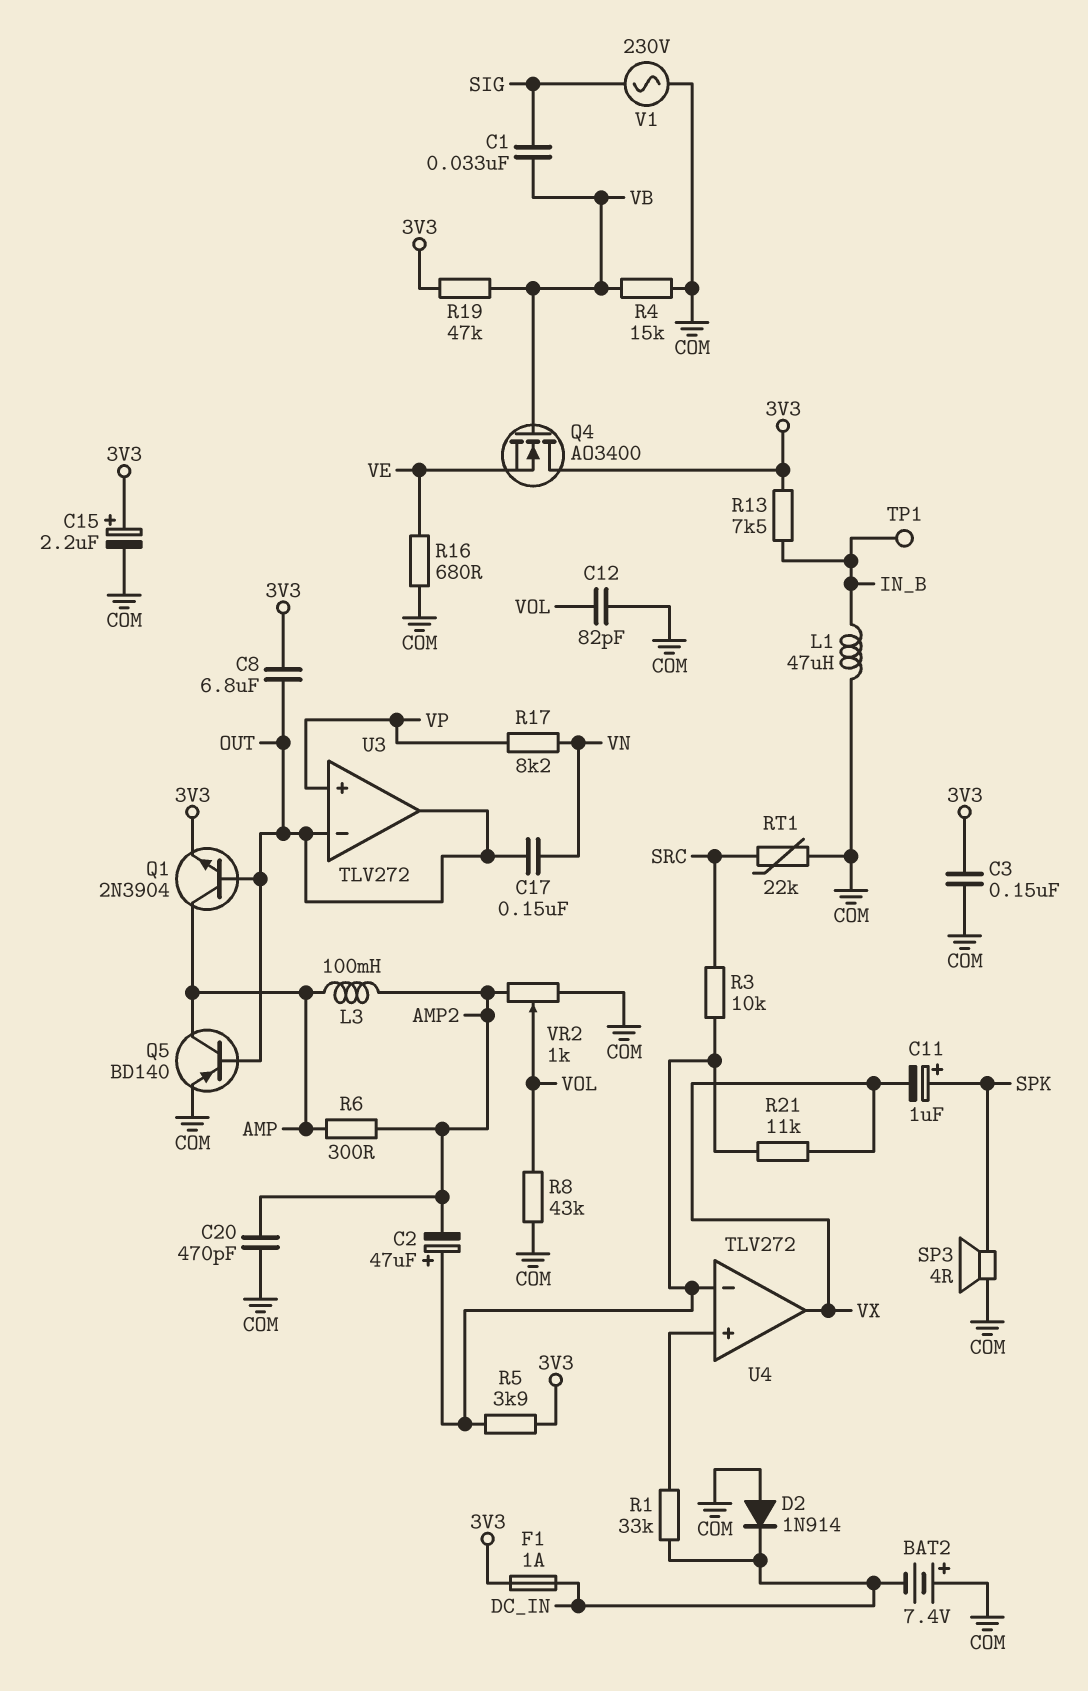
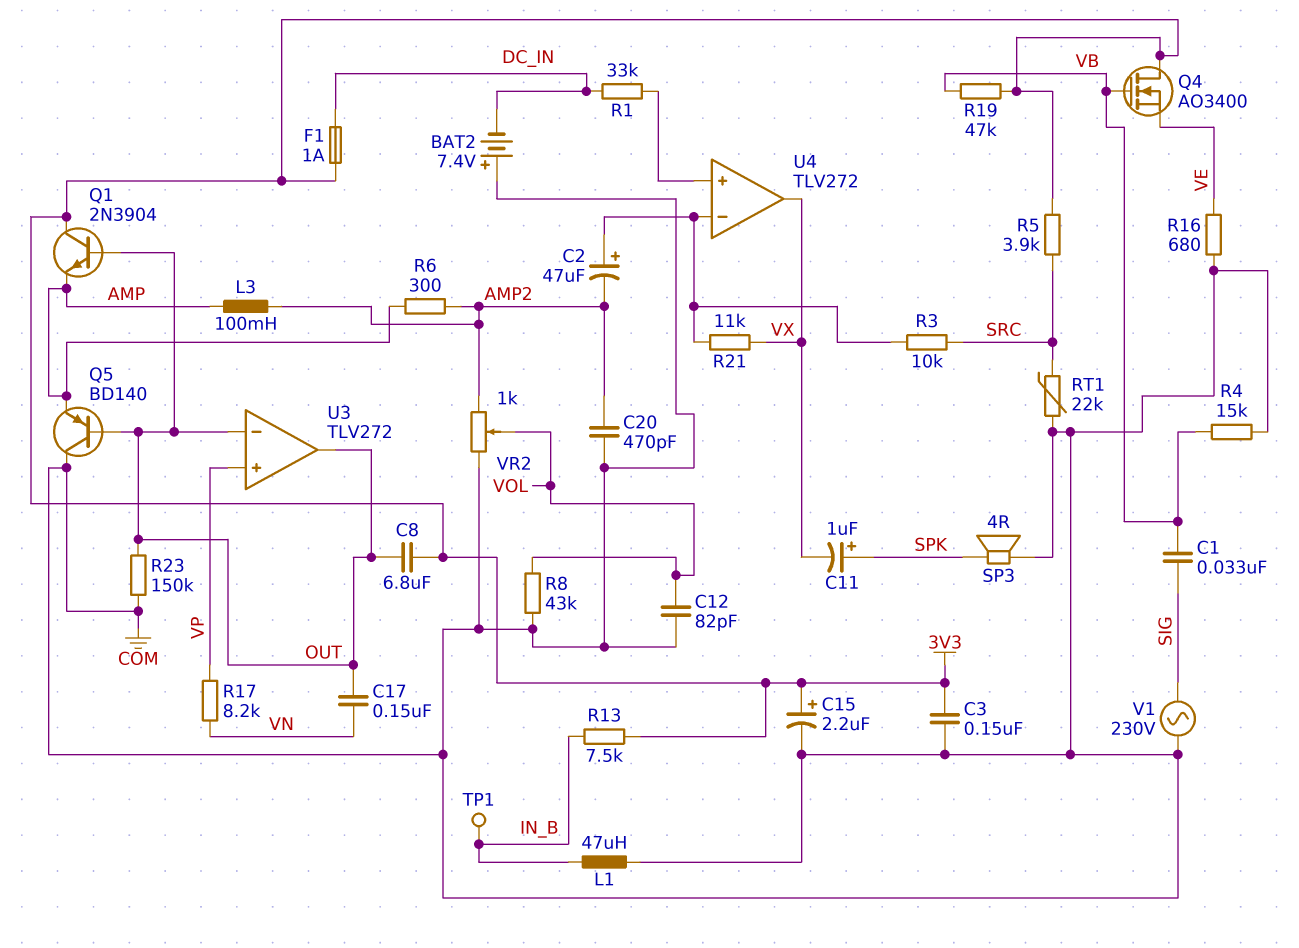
D2: diode 1N914 (A COM, K DC_IN) -> none
Q1: NPN 2N3904 (B OUT, C AMP, E 3V3) -> NPN 2N3904 (B OUT, C 3V3, E AMP)
Q5: PNP BD140 (B OUT, C AMP, E COM) -> PNP BD140 (B OUT, C COM, E AMP)
R5: 3.9k (3V3, U4/in-) -> 3.9k (3V3, SRC)
R23: none -> 150k (COM, OUT)

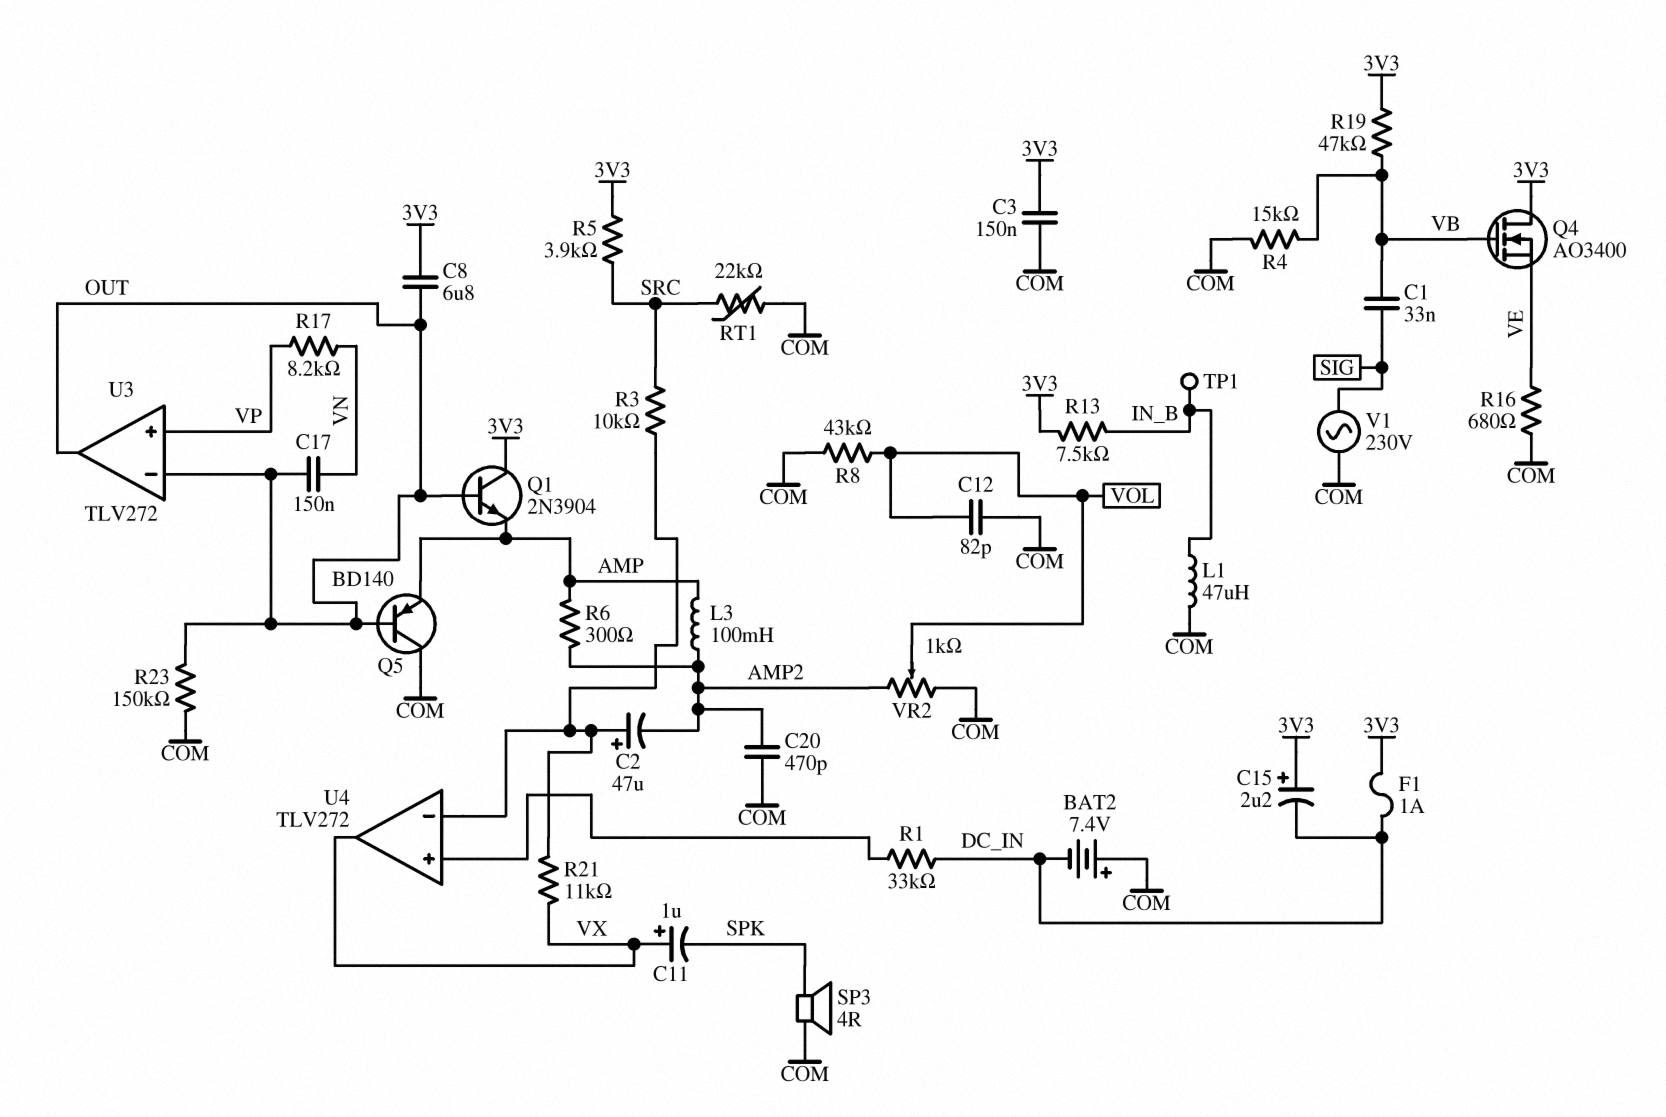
C11: 1uF (plus SPK, minus VX) -> 1uF (plus VX, minus SPK)
C15: 2.2uF (plus 3V3, minus COM) -> 2.2uF (plus 3V3, minus DC_IN)

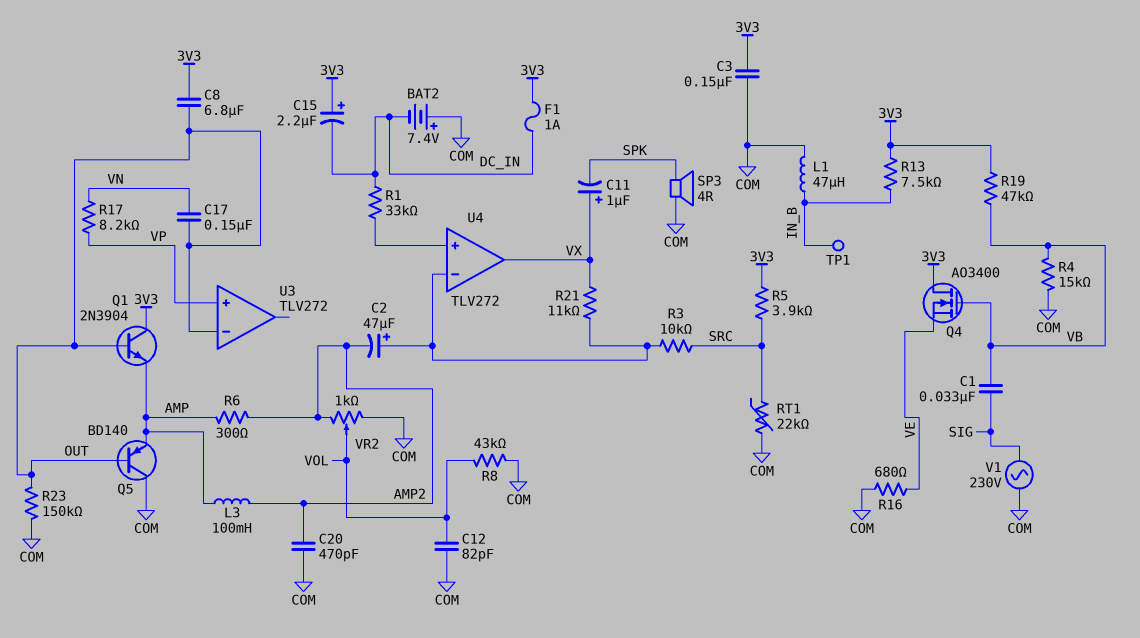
U3 pin out: OUT -> none

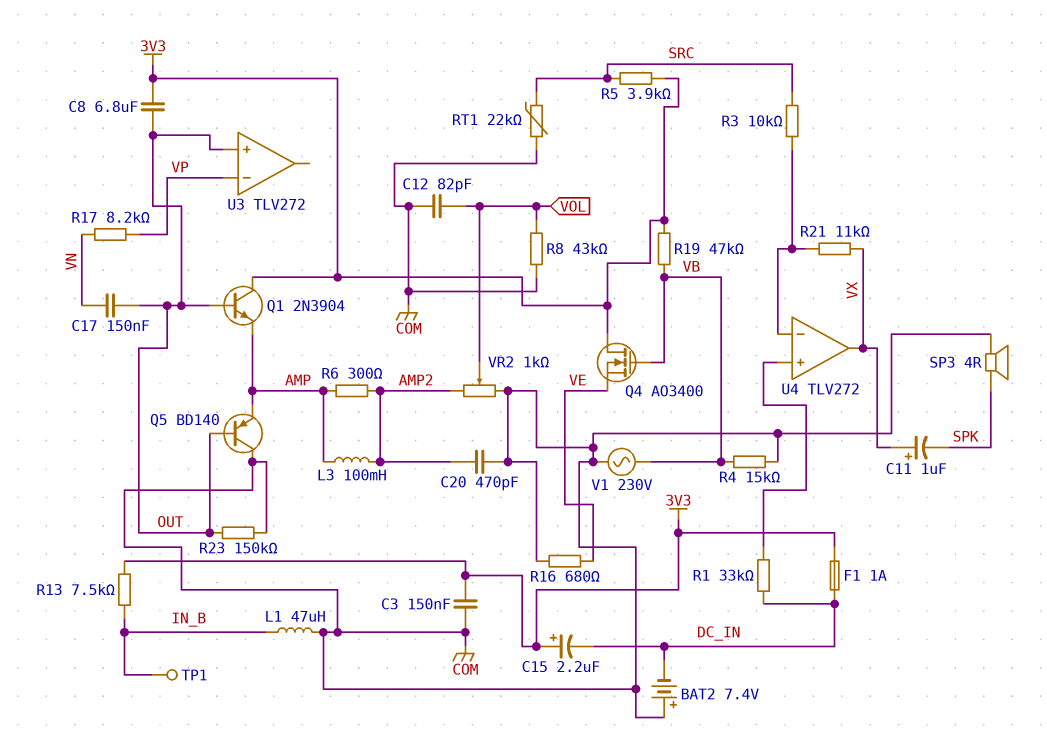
C1: 33nF (SIG, VB) -> none
C2: 47uF (plus U4/in-, minus AMP2) -> none
U3 pin in+: VP -> OUT
U3 pin in-: OUT -> VP
V1: AC 230V (COM, SIG) -> AC 230V (COM, VB)

